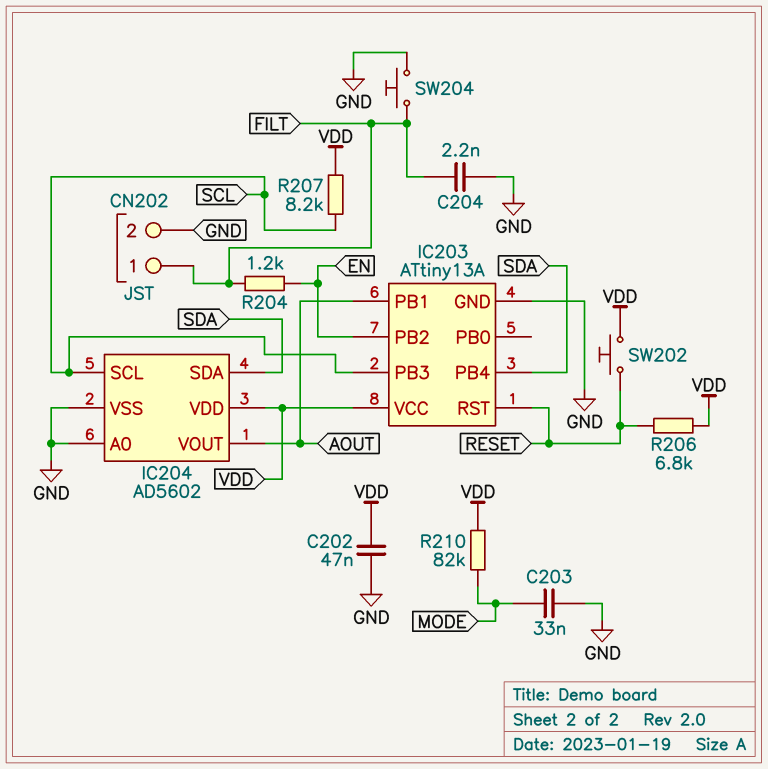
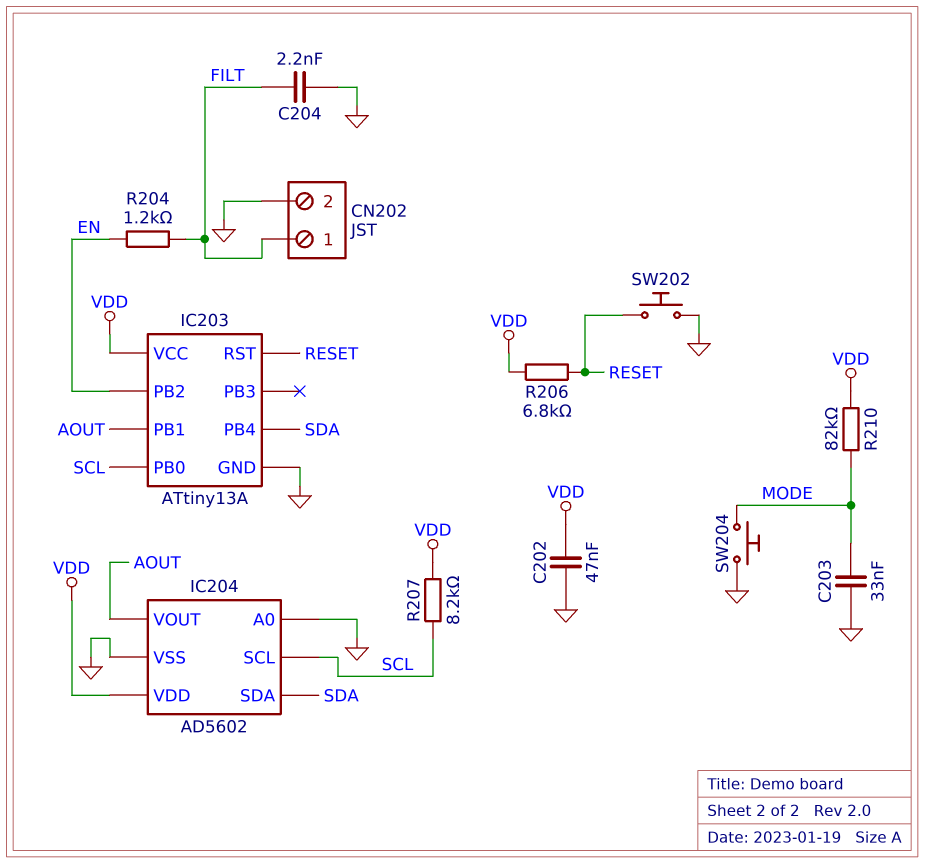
IC203 pin PB0: none -> SCL
IC203 pin PB3: SCL -> none
SW202: button (RESET, VDD) -> button (GND, RESET)
SW204: button (FILT, GND) -> button (GND, MODE)

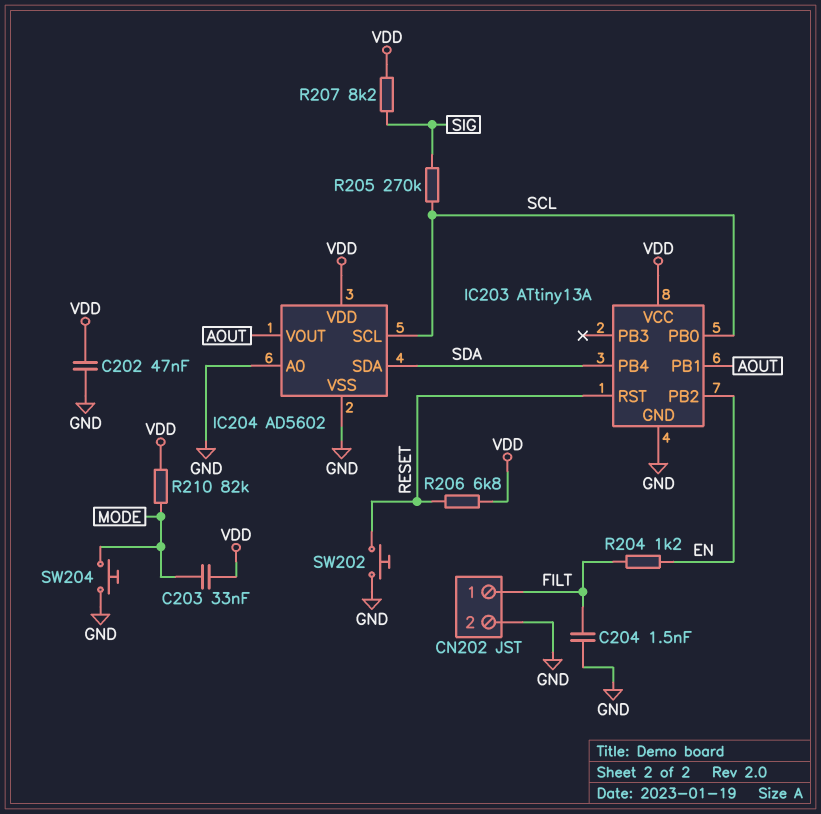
C203: 33nF (GND, MODE) -> 33nF (MODE, VDD)
C204: 2.2nF (FILT, GND) -> 1.5nF (FILT, GND)
R205: none -> 270k (SCL, SIG)
R207: 8.2k (SCL, VDD) -> 8.2k (SIG, VDD)

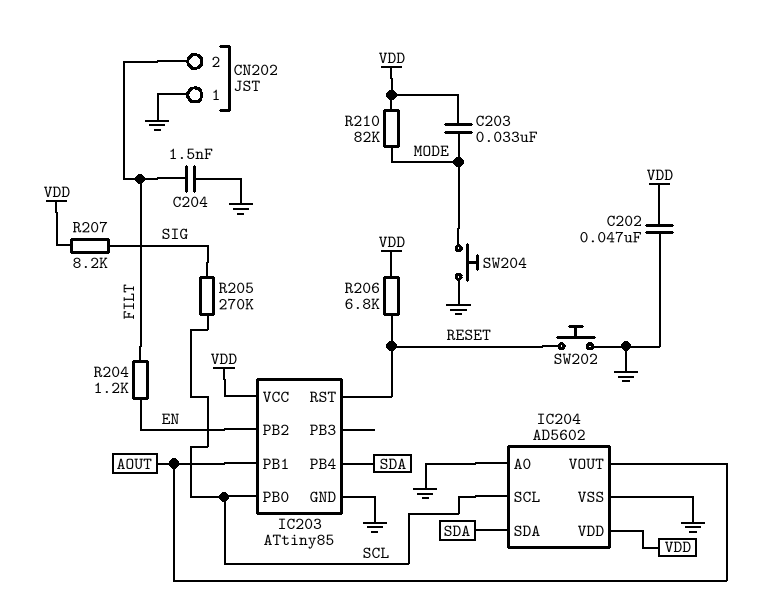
CN202 pin 1: FILT -> GND
CN202 pin 2: GND -> FILT
IC203: ATtiny13A -> ATtiny85

